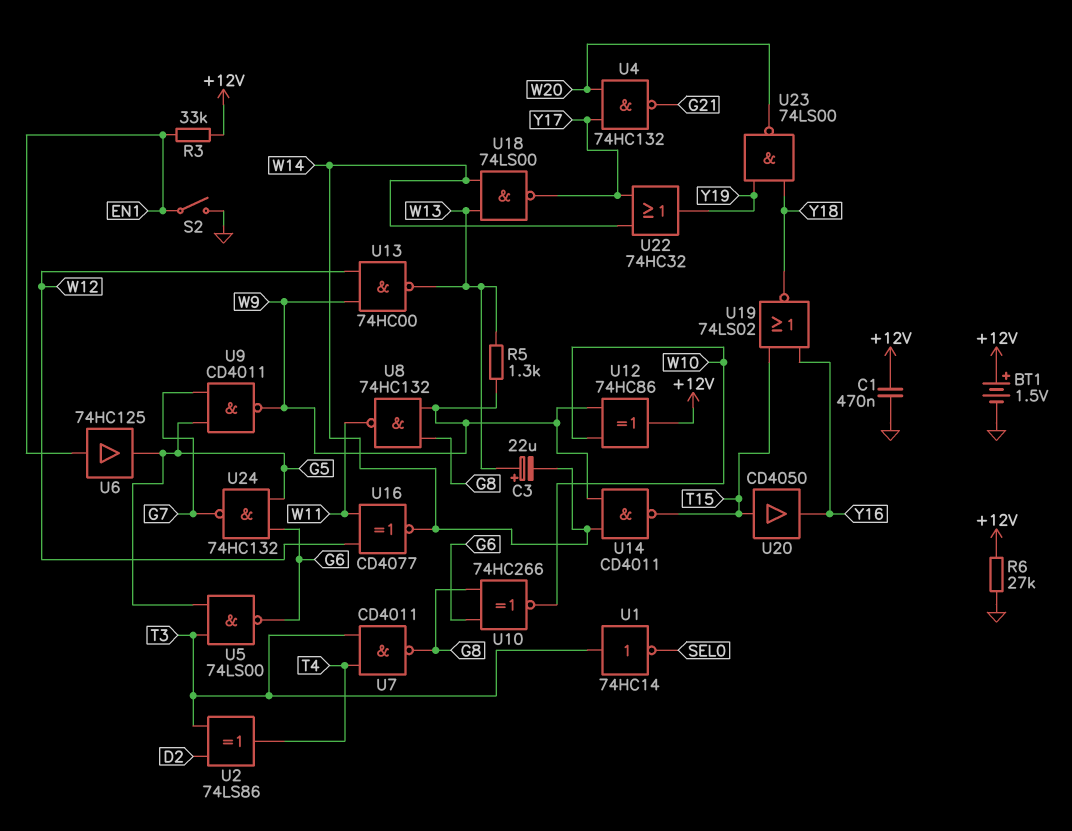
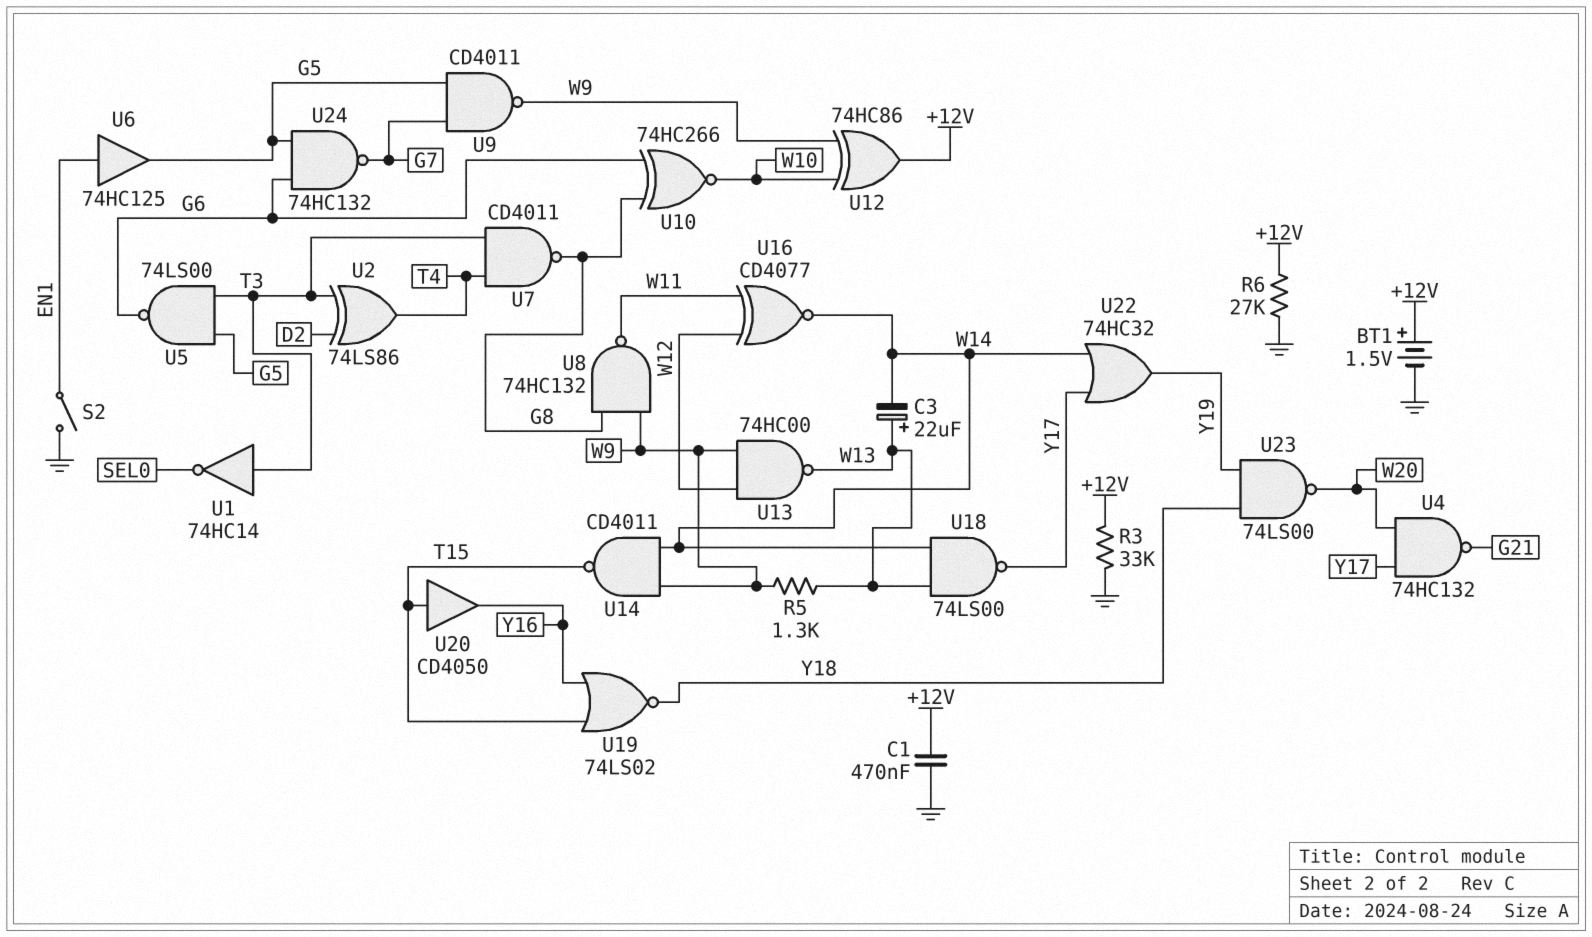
R3: 33k (+12V, EN1) -> 33k (+12V, GND)

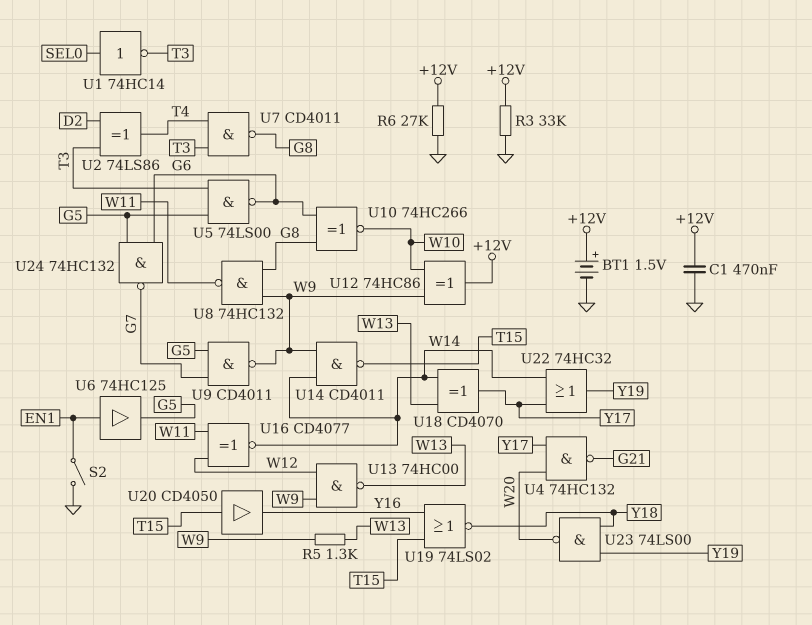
C3: 22uF (plus W13, minus W14) -> none
U1: NOT 74HC14 (in T3, out SEL0) -> NOT 74HC14 (in SEL0, out T3)
U18: NAND 74LS00 (in W13, in W14, out Y17) -> XOR CD4070 (in W13, in W14, out Y17)

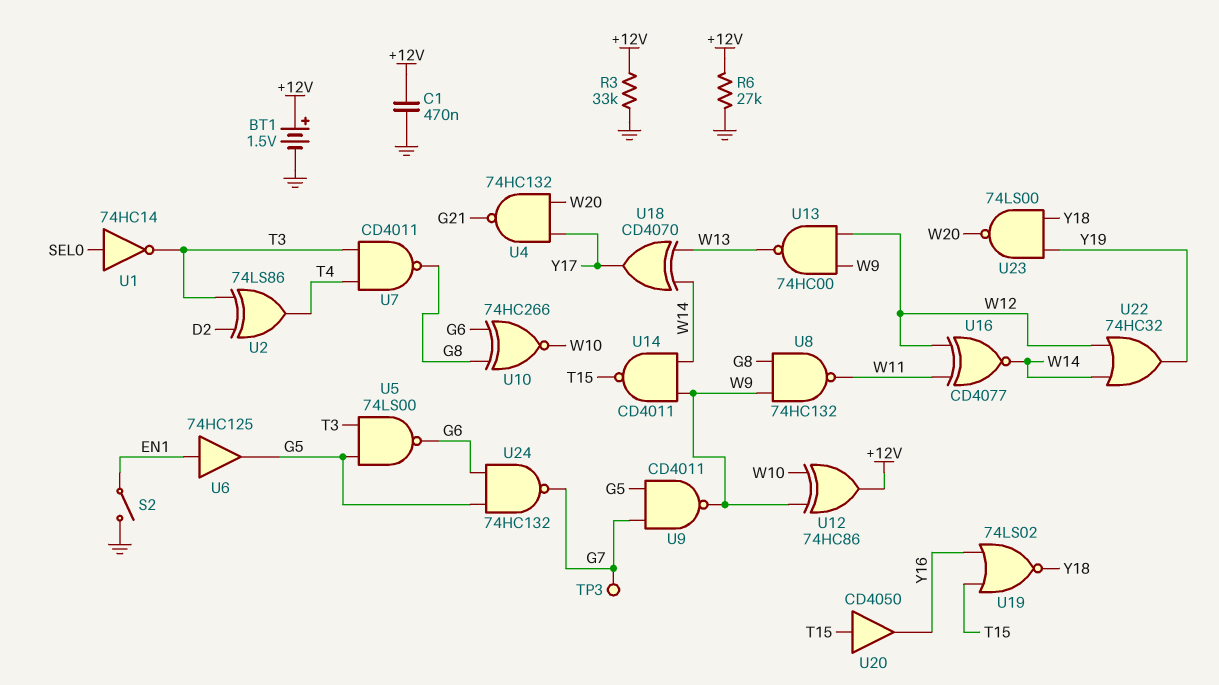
R5: 1.3k (W9, W13) -> none
TP3: none -> test point (G7)
U22: OR 74HC32 (in W14, in Y17, out Y19) -> OR 74HC32 (in W12, in W14, out Y19)

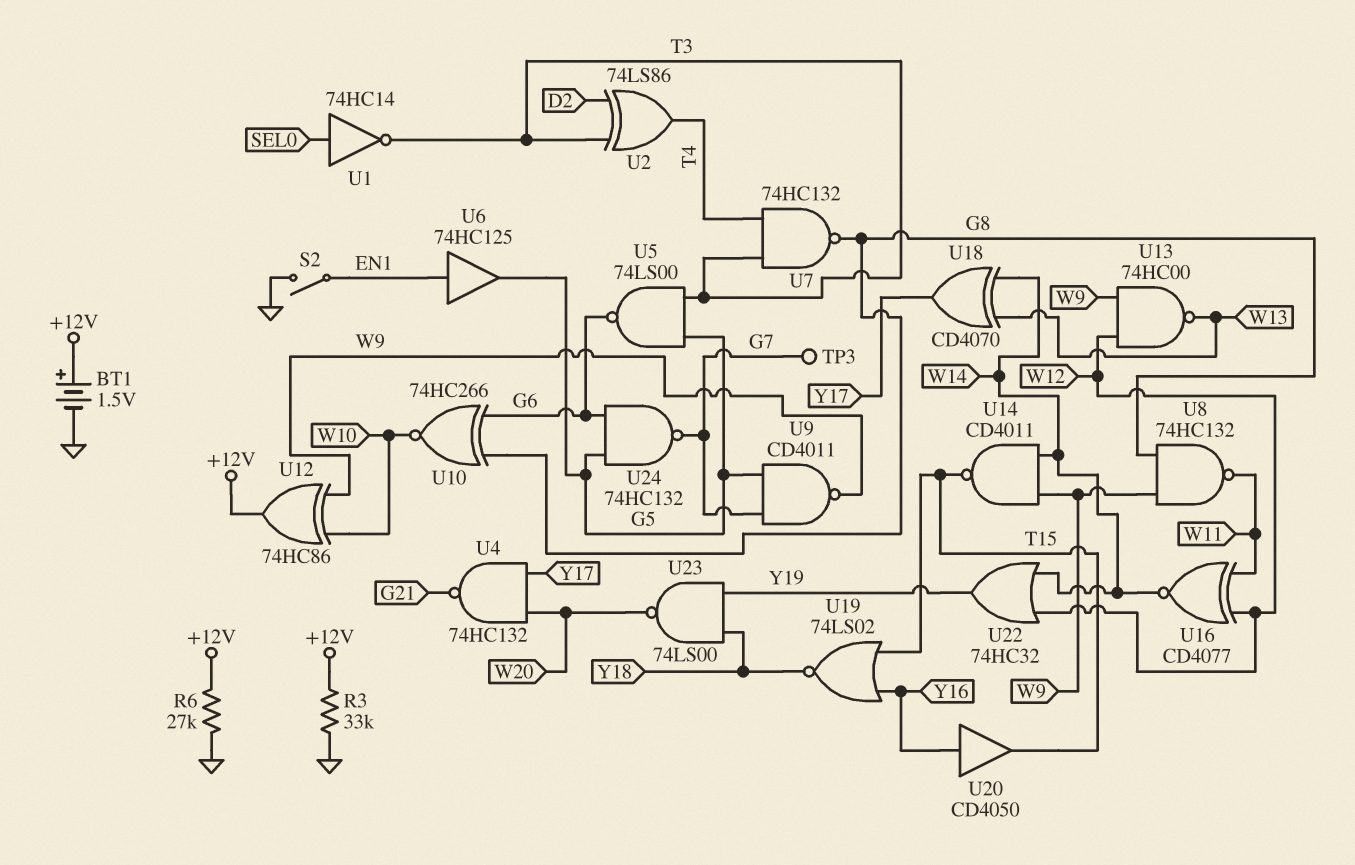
C1: 470nF (+12V, GND) -> none
U7: NAND CD4011 (in T3, in T4, out G8) -> NAND 74HC132 (in T3, in T4, out G8)
U20: buffer CD4050 (in T15, out Y16) -> buffer CD4050 (in Y16, out T15)

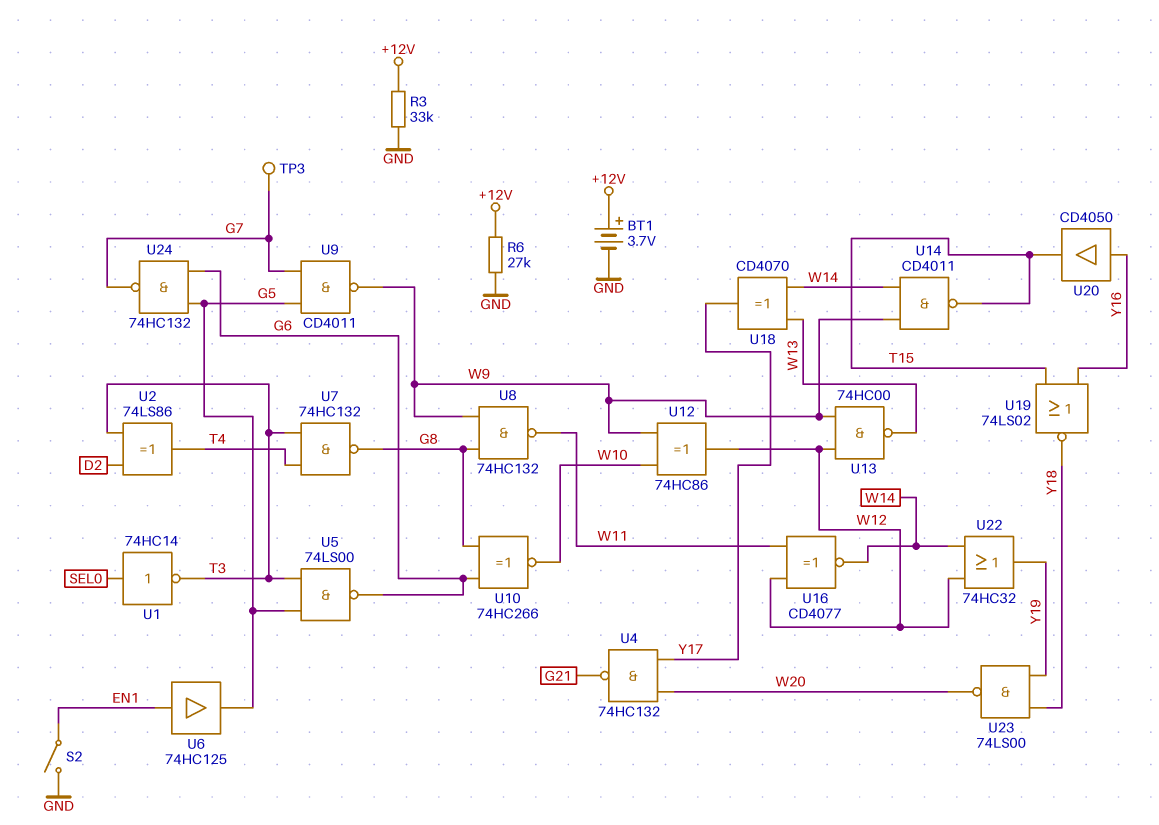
BT1: 1.5V (plus +12V, minus GND) -> 3.7V (plus +12V, minus GND)
U12: XOR 74HC86 (in W9, in W10, out +12V) -> XOR 74HC86 (in W9, in W10, out W12)

